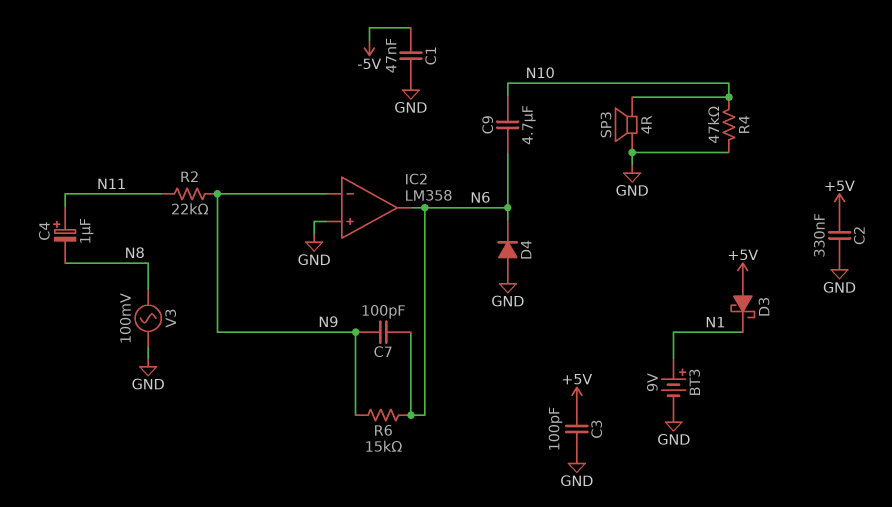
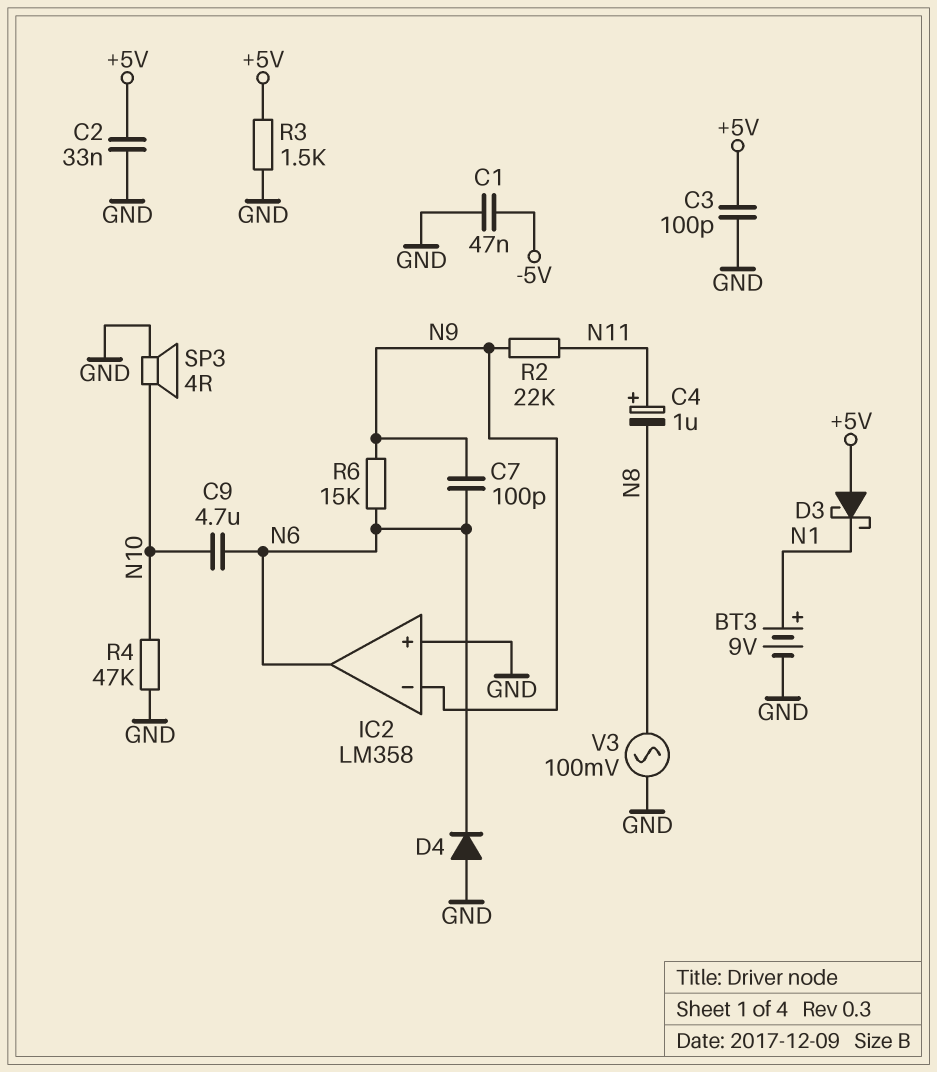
C2: 330nF (+5V, GND) -> 33nF (+5V, GND)
R3: none -> 1.5k (+5V, GND)

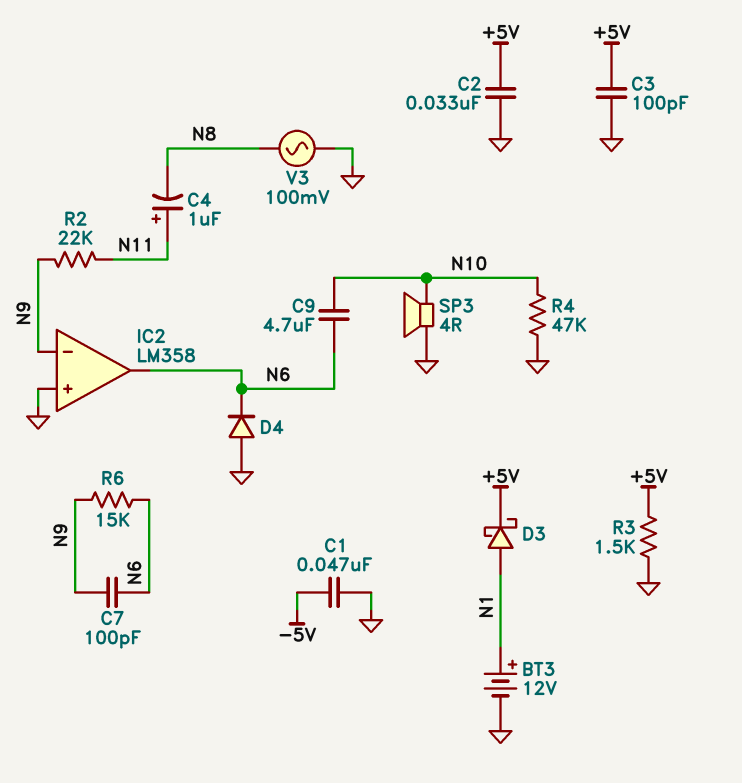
BT3: 9V (plus N1, minus GND) -> 12V (plus N1, minus GND)
D3: schottky (A +5V, K N1) -> schottky (A N1, K +5V)

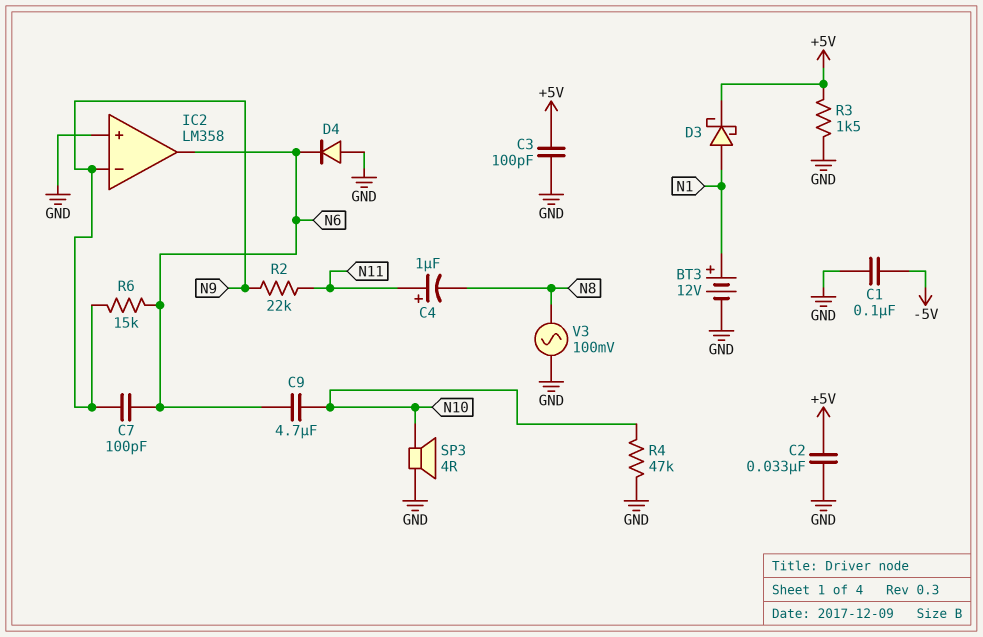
C1: 47nF (-5V, GND) -> 100nF (-5V, GND)

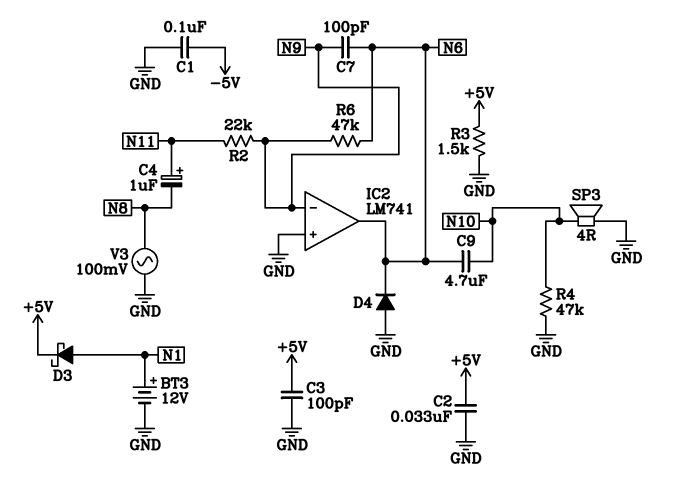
IC2: LM358 -> LM741
R6: 15k (N6, N9) -> 47k (N6, N9)

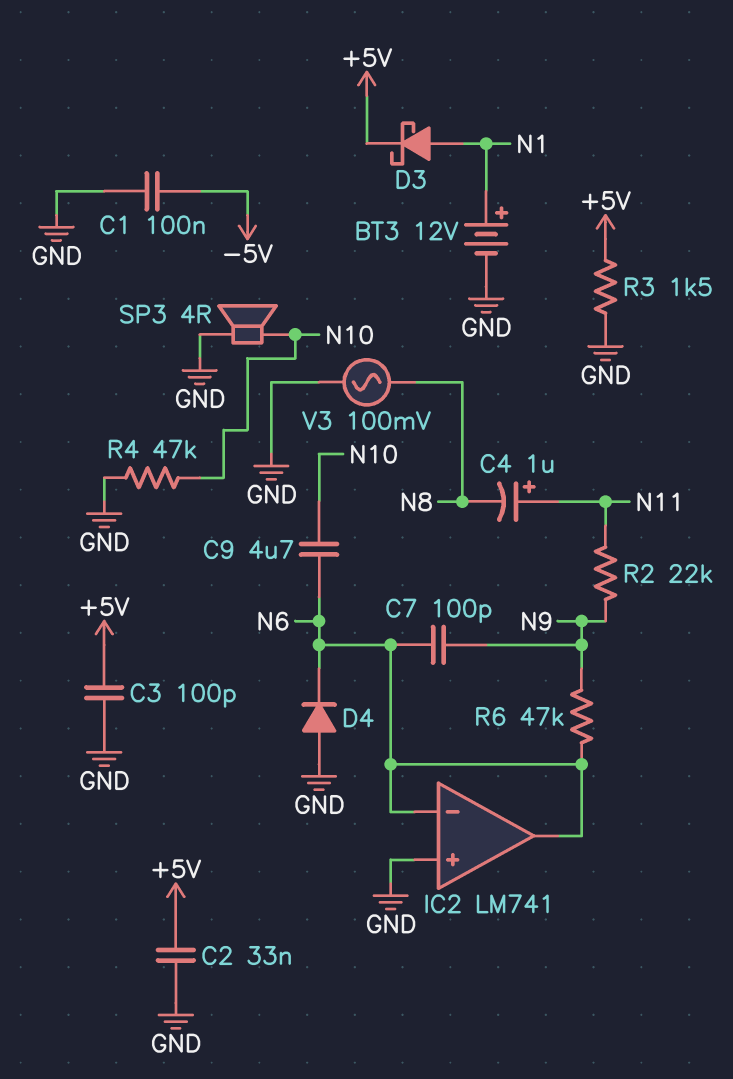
IC2 pin in-: N9 -> N6

